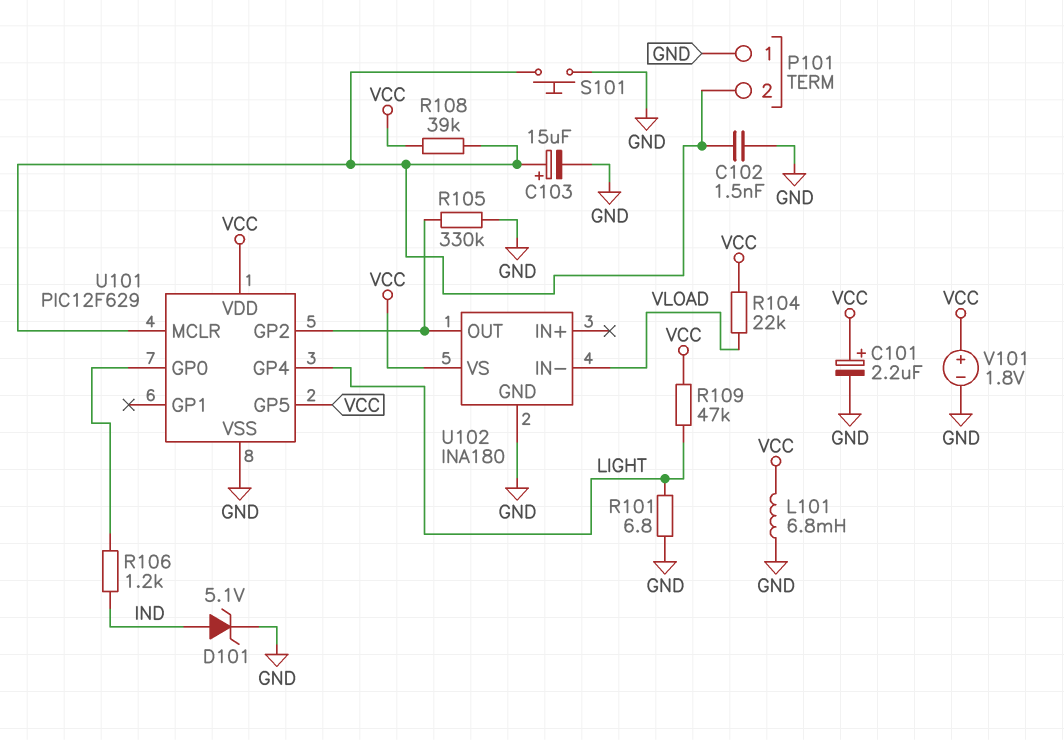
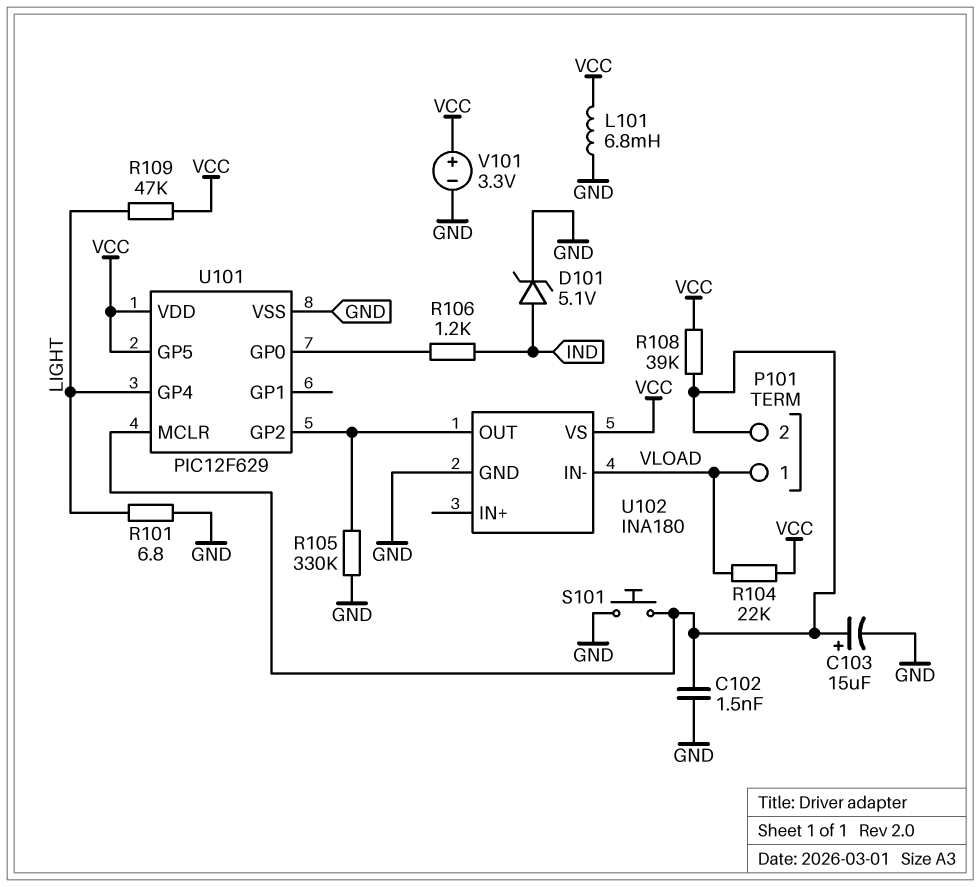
C101: 2.2uF (plus VCC, minus GND) -> none
P101 pin 1: GND -> VLOAD
V101: 1.8V (plus VCC, minus GND) -> 3.3V (plus VCC, minus GND)

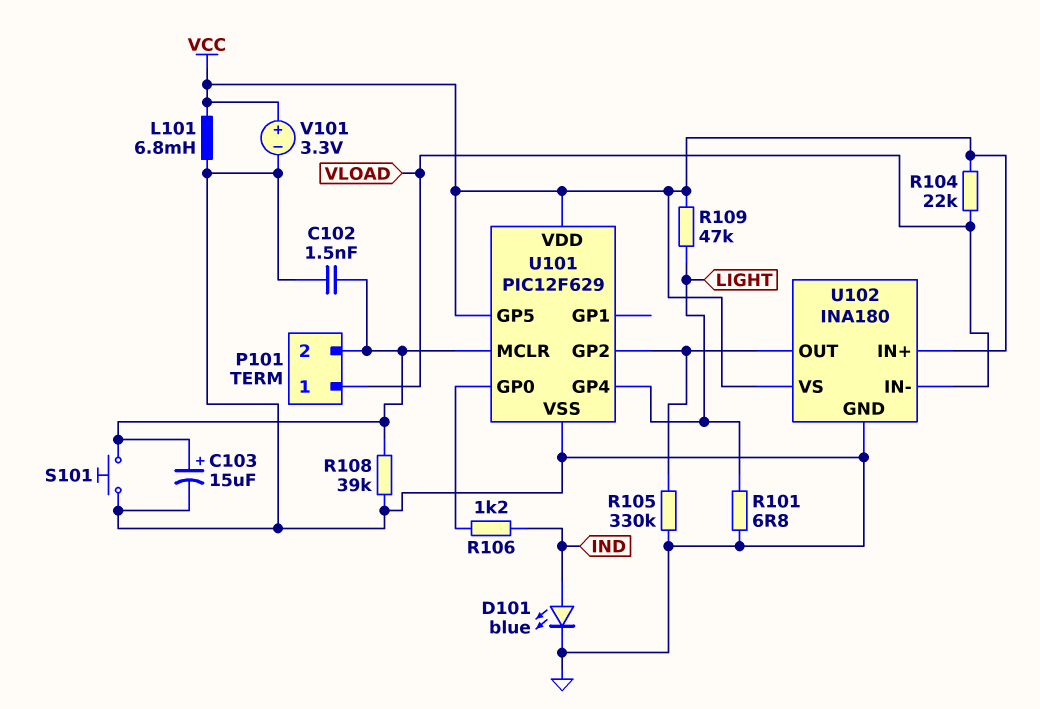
D101: zener 5.1V (A IND, K GND) -> LED blue (A IND, K GND)
R108: 39k (P101/2, VCC) -> 39k (GND, P101/2)
U102 pin IN+: none -> VCC

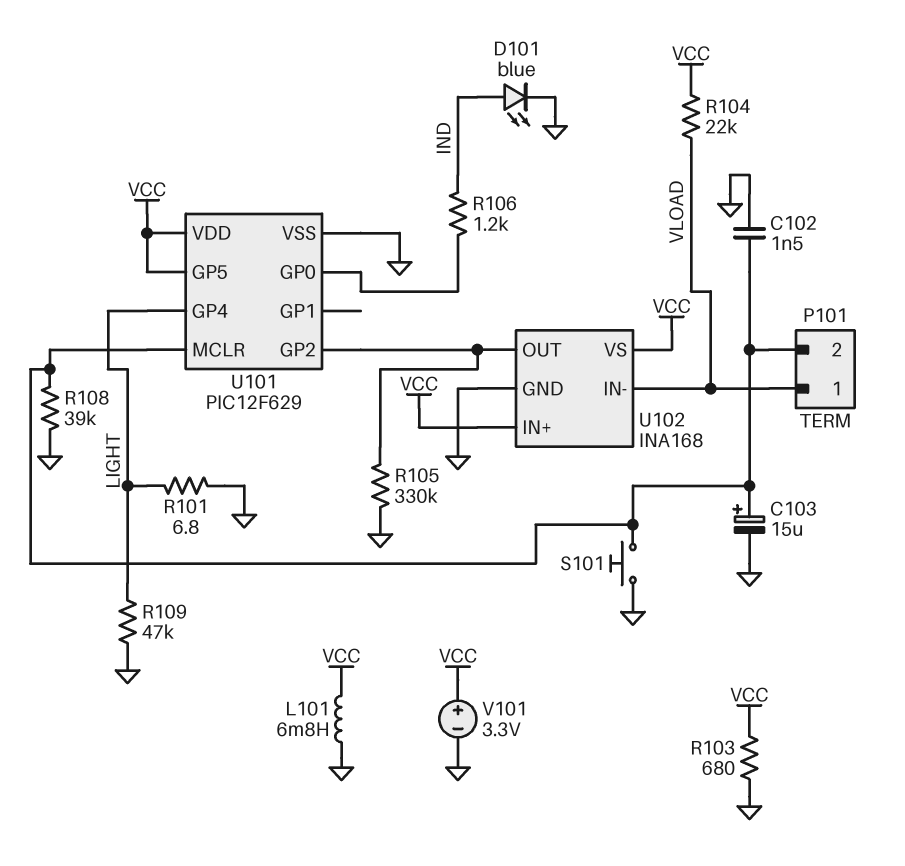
R103: none -> 680 (GND, VCC)
R109: 47k (LIGHT, VCC) -> 47k (GND, LIGHT)
U102: INA180 -> INA168

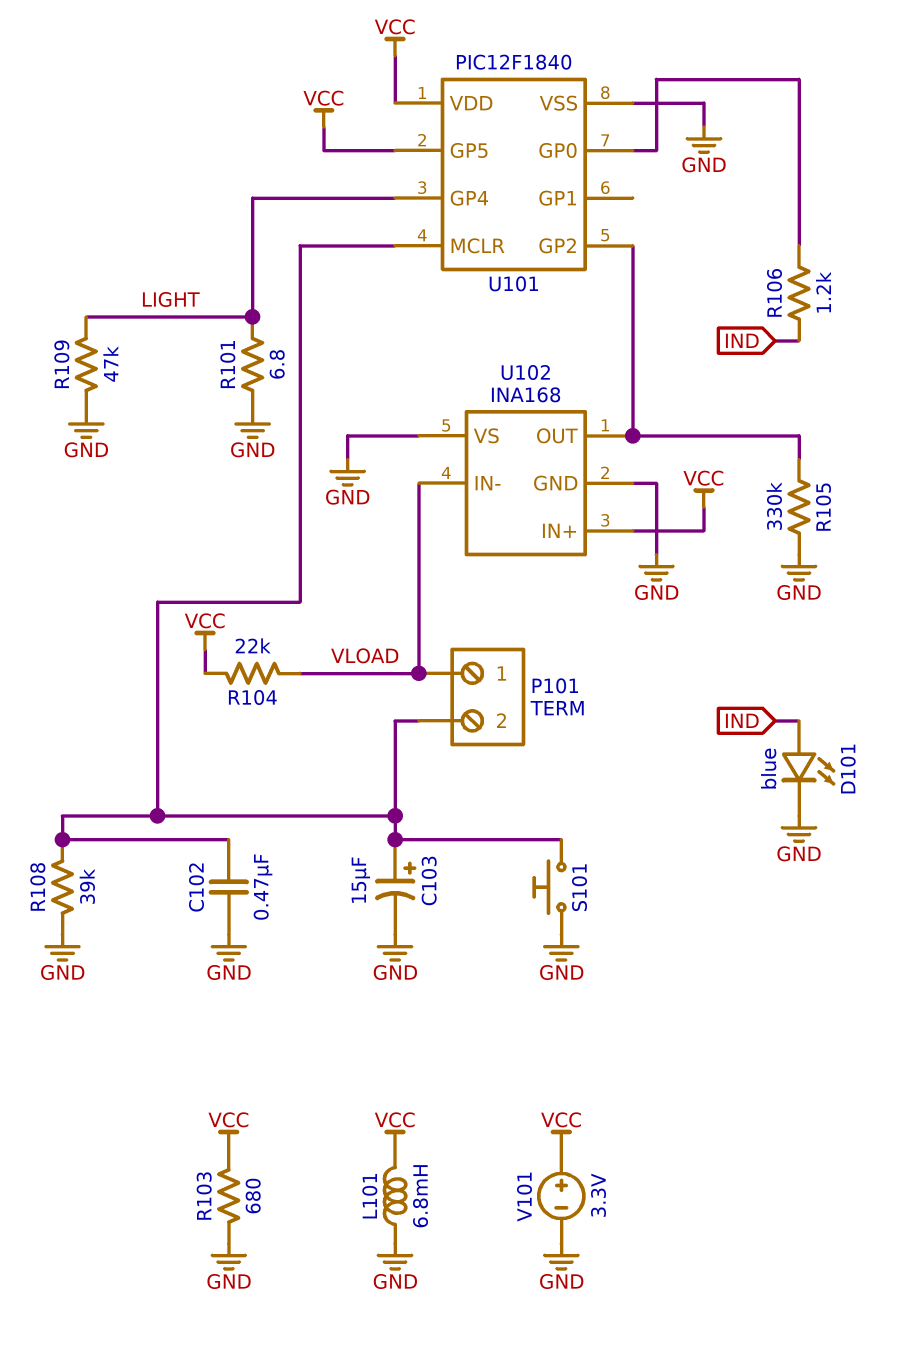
C102: 1.5nF (GND, P101/2) -> 470nF (GND, P101/2)
U101: PIC12F629 -> PIC12F1840
U102 pin VS: VCC -> GND

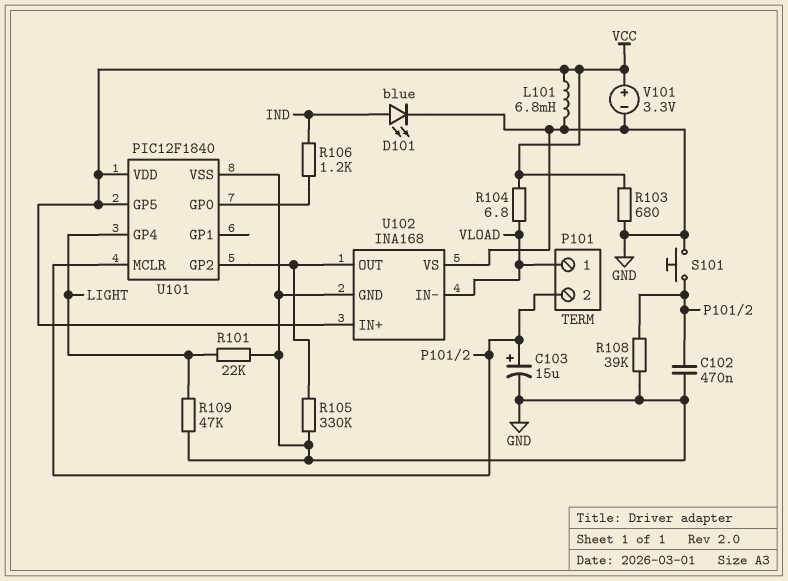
R101: 6.8 (GND, LIGHT) -> 22k (GND, LIGHT)
R104: 22k (VCC, VLOAD) -> 6.8 (VCC, VLOAD)

